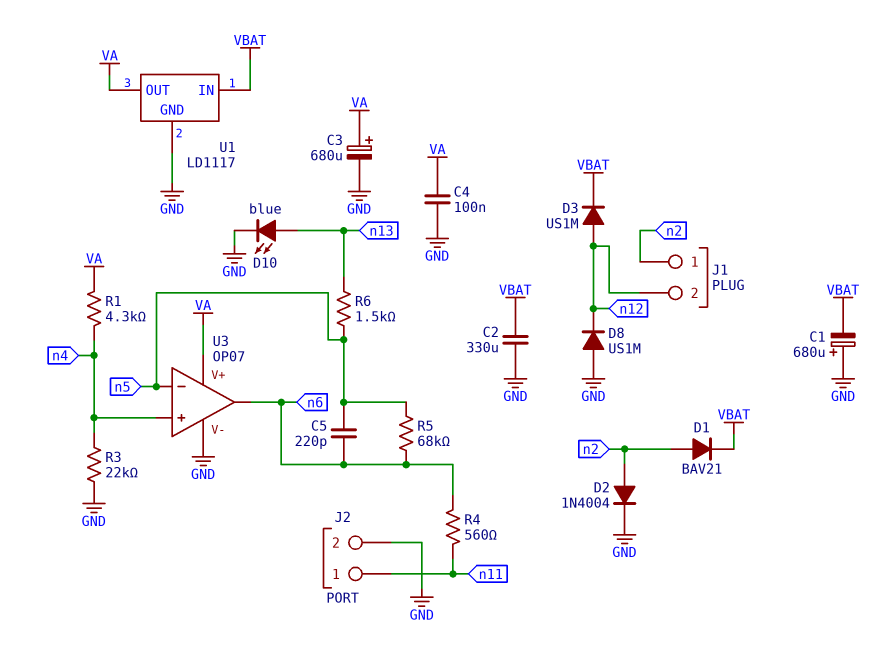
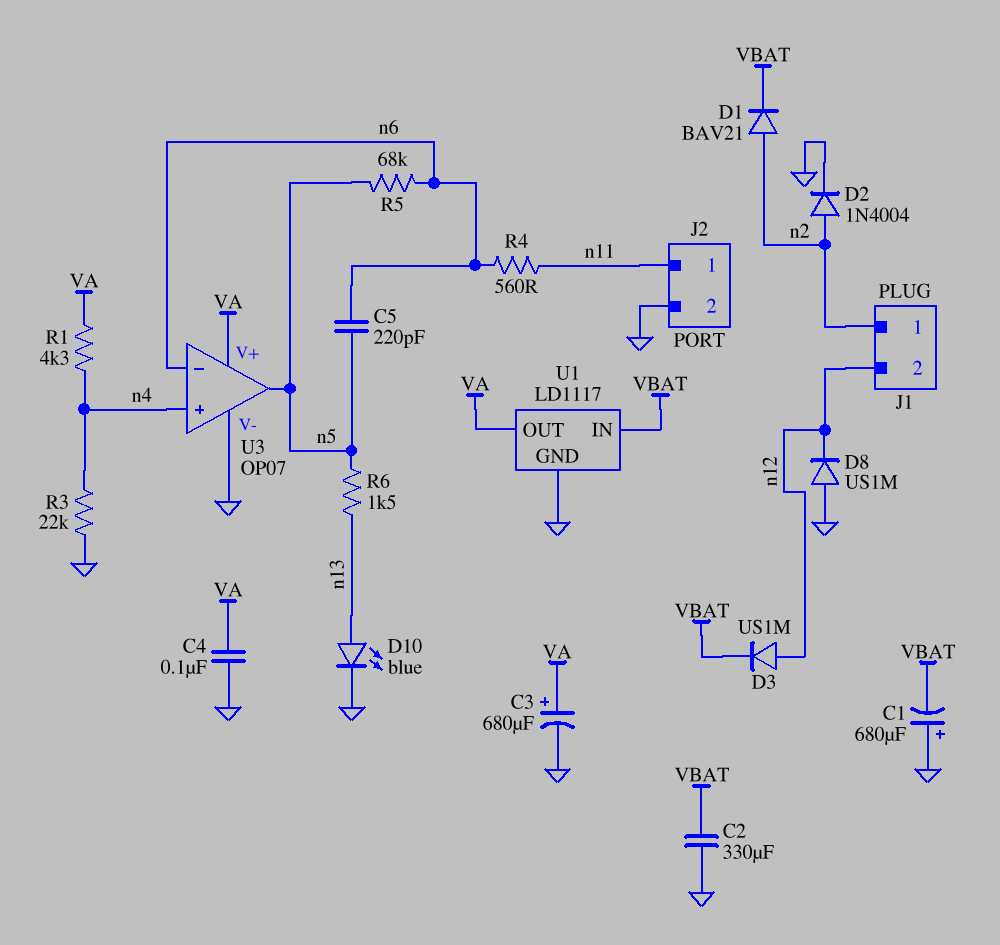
U3 pin in-: n5 -> n6
U3 pin out: n6 -> n5

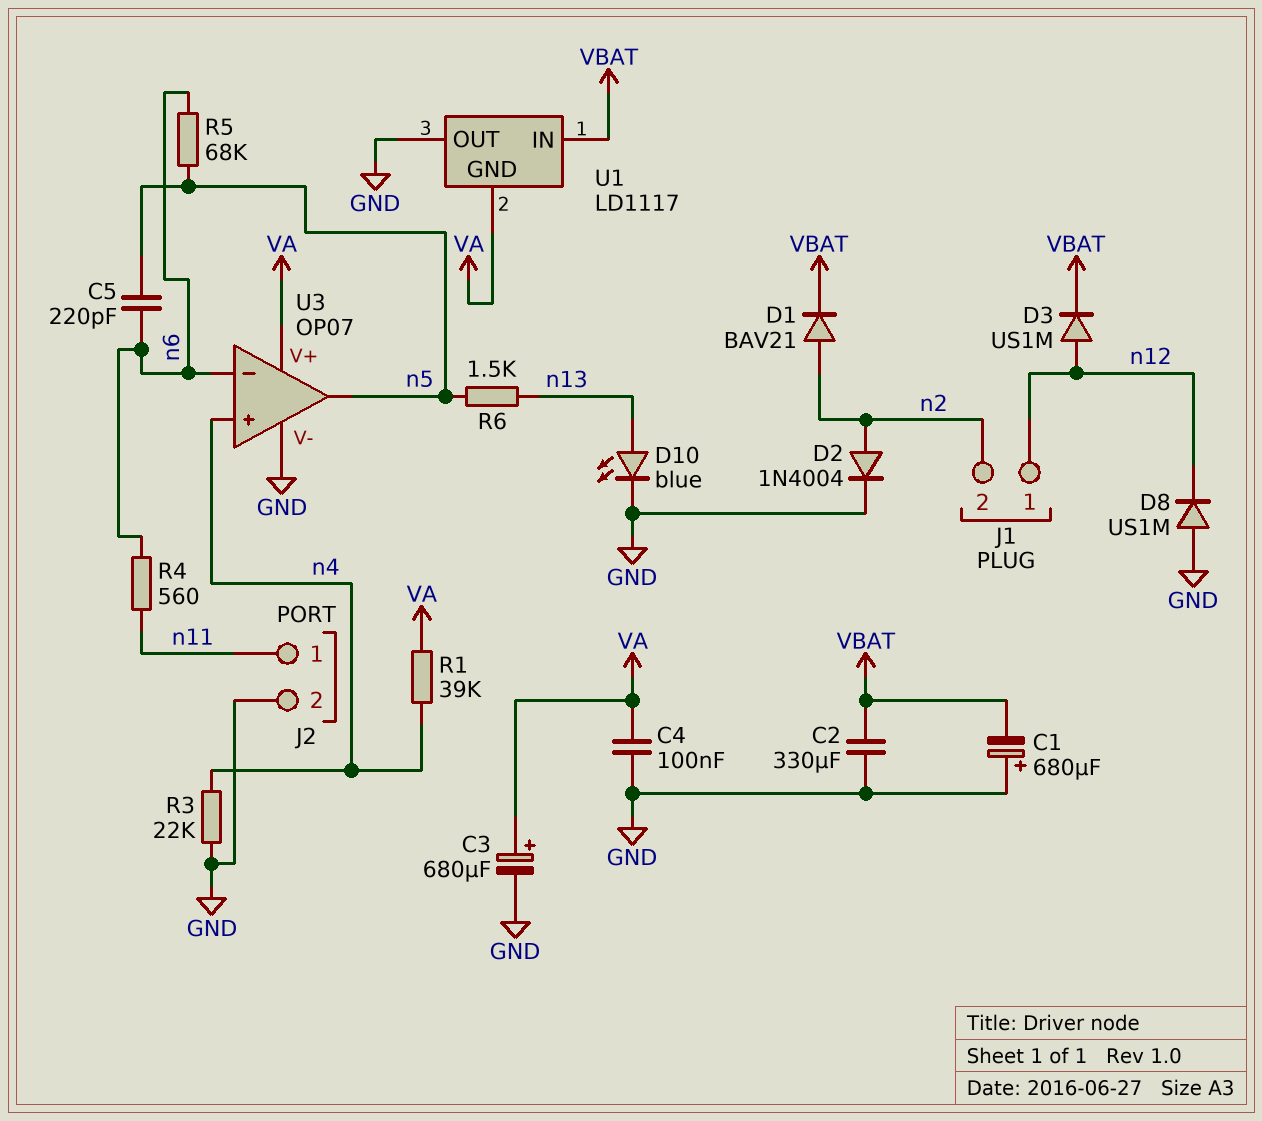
J1 pin 1: n2 -> n12
J1 pin 2: n12 -> n2
R1: 4.3k (VA, n4) -> 39k (VA, n4)
U1 pin GND: GND -> VA
U1 pin OUT: VA -> GND

